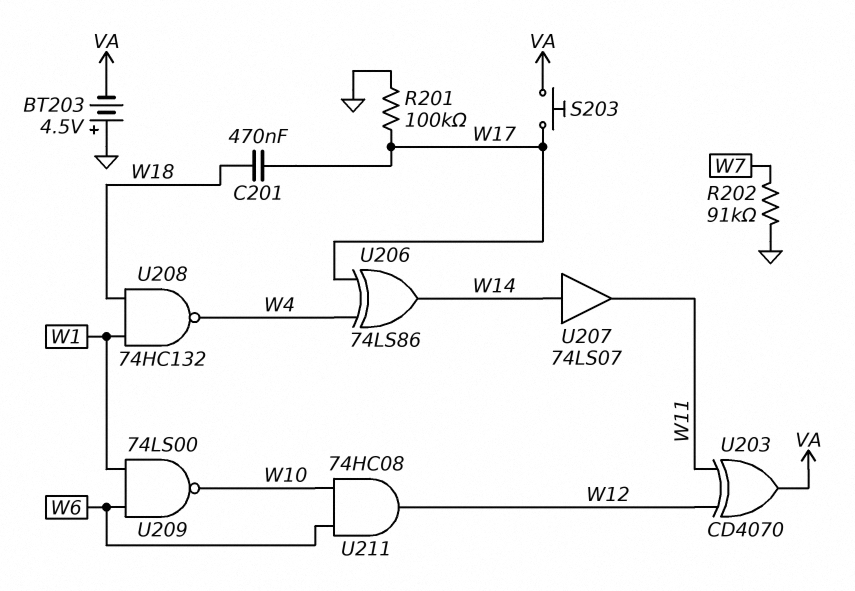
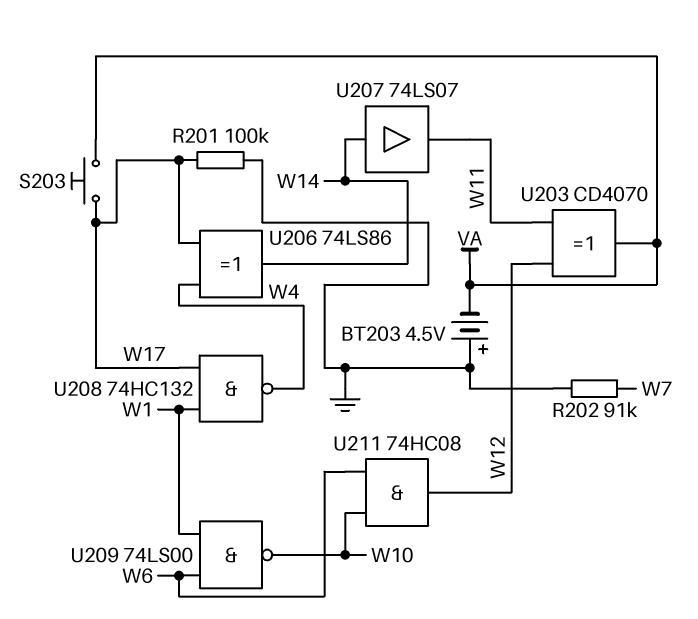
C201: 470nF (W17, W18) -> none
U208: NAND 74HC132 (in W1, in W18, out W4) -> NAND 74HC132 (in W1, in W17, out W4)

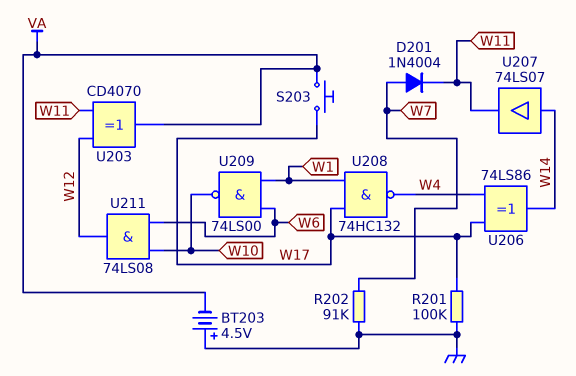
D201: none -> diode 1N4004 (A W7, K W11)
U211: AND 74HC08 (in W6, in W10, out W12) -> AND 74LS08 (in W6, in W10, out W12)

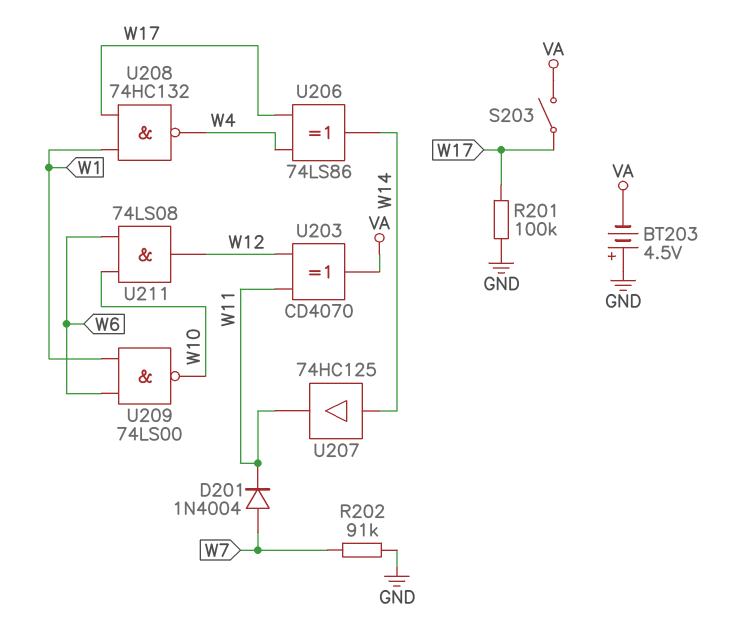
S203: button (VA, W17) -> switch (VA, W17)
U207: buffer 74LS07 (in W14, out W11) -> buffer 74HC125 (in W14, out W11)

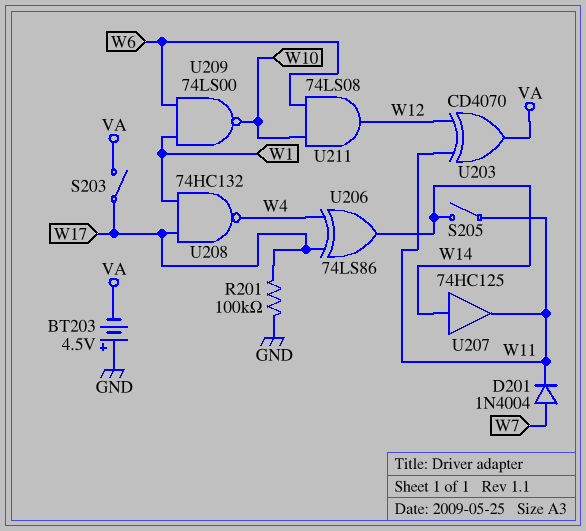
R202: 91k (GND, W7) -> none
S205: none -> switch (W11, W14)

